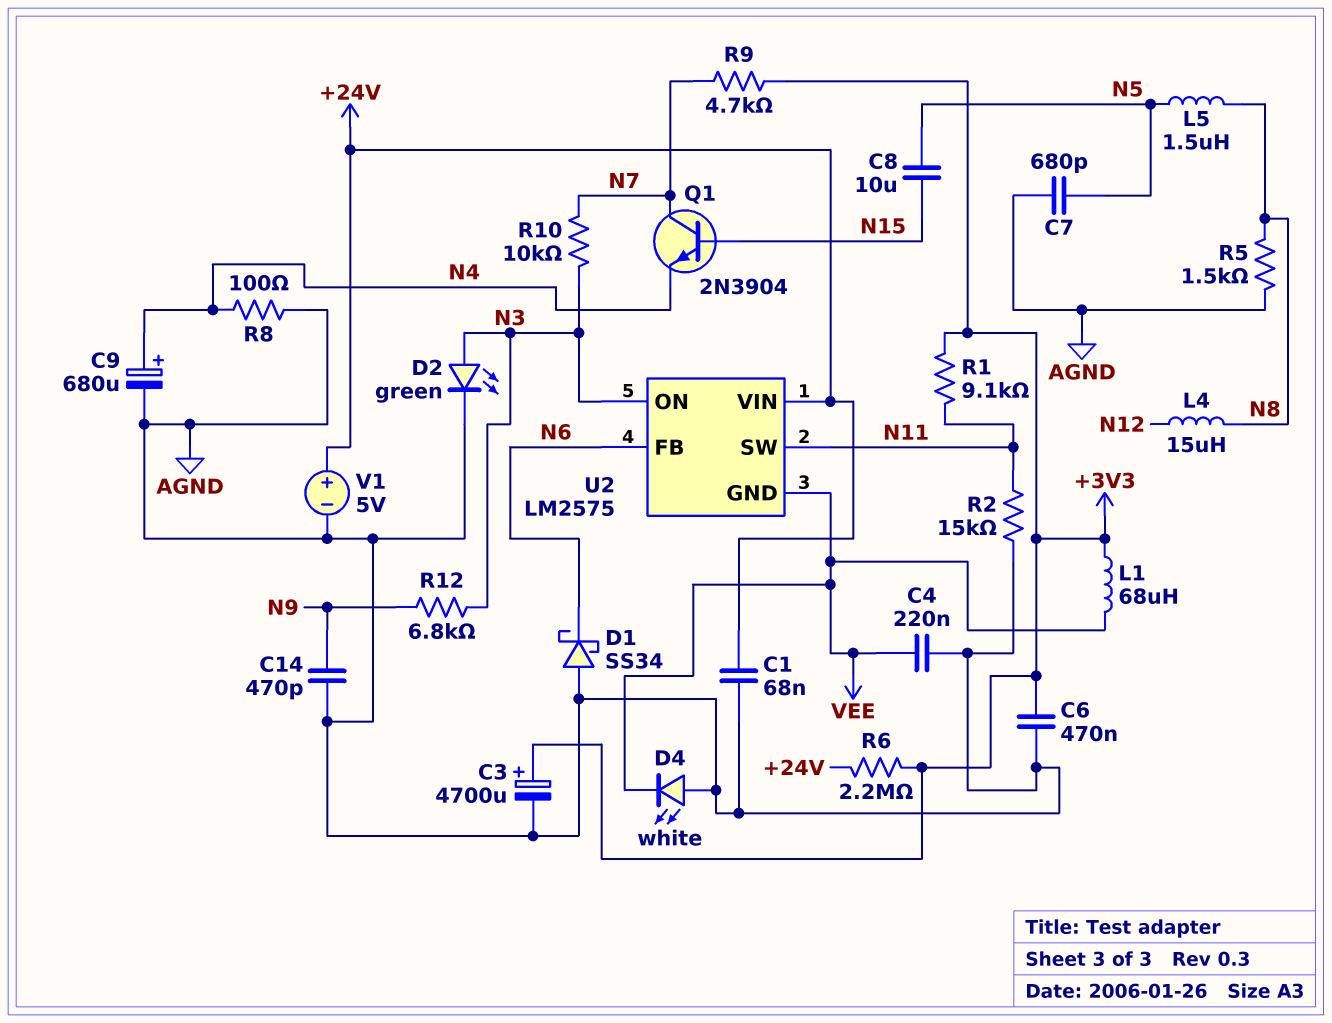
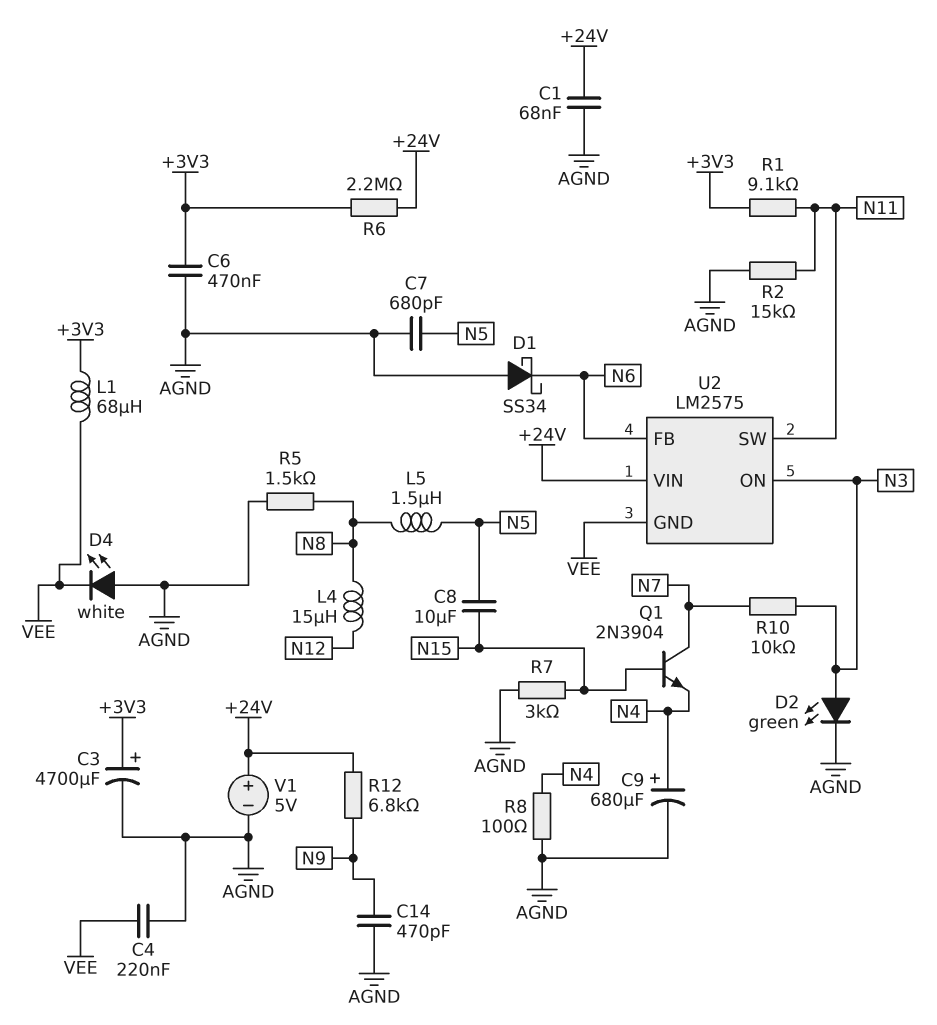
R7: none -> 3k (AGND, N15)
R9: 4.7k (+3V3, N7) -> none
R12: 6.8k (N3, N9) -> 6.8k (+24V, N9)

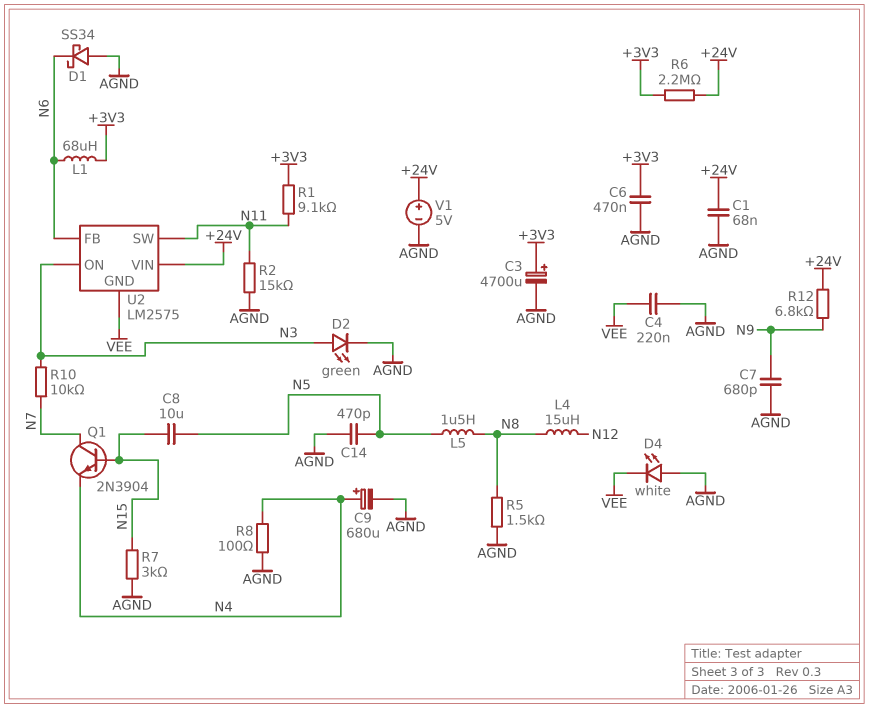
C7: 680pF (AGND, N5) -> 680pF (AGND, N9)
C14: 470pF (AGND, N9) -> 470pF (AGND, N5)
L1: 68uH (+3V3, VEE) -> 68uH (+3V3, N6)

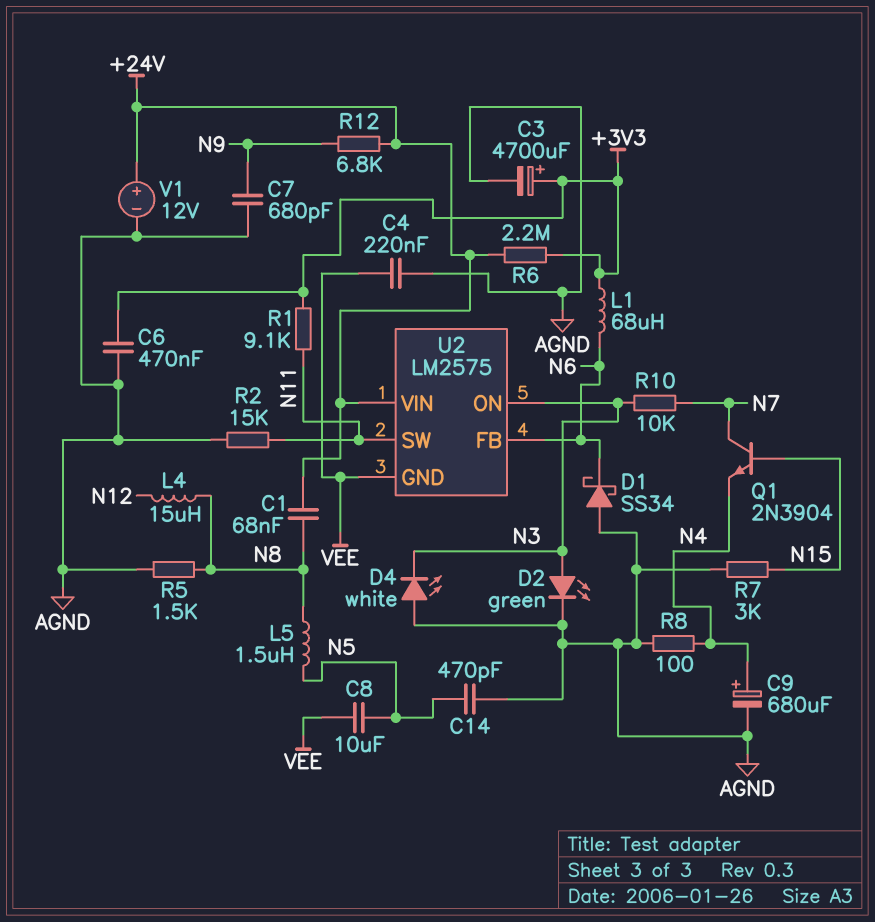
C1: 68nF (+24V, AGND) -> 68nF (+24V, N8)
C8: 10uF (N5, N15) -> 10uF (N5, VEE)
D4: LED white (A AGND, K VEE) -> LED white (A AGND, K N3)
V1: 5V (plus +24V, minus AGND) -> 12V (plus +24V, minus AGND)

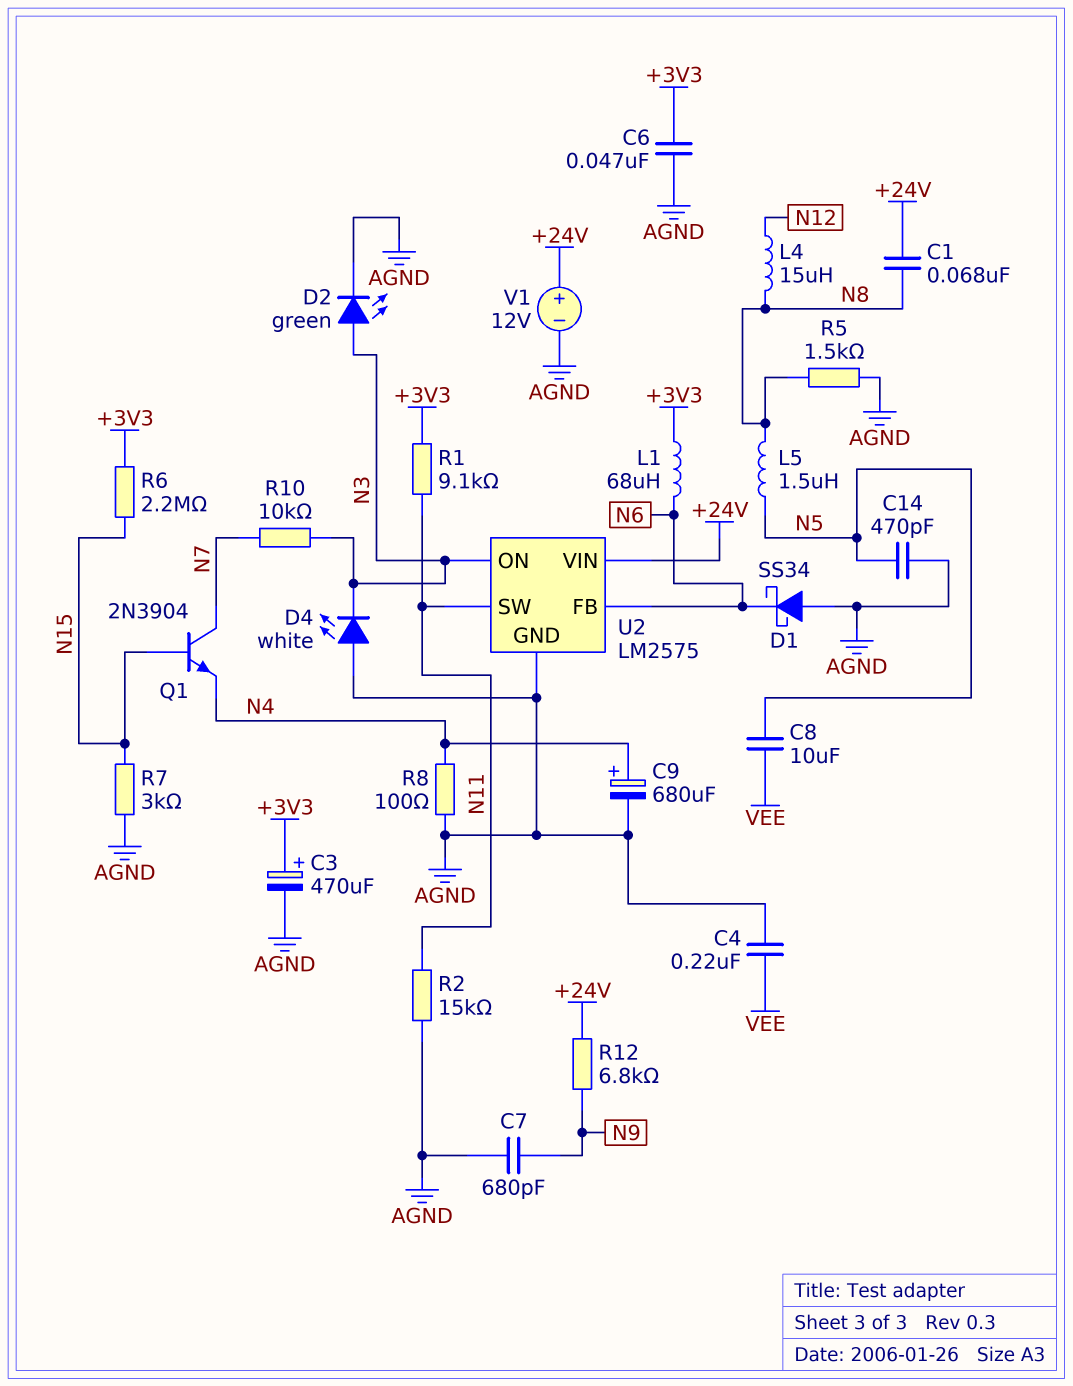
C3: 4700uF (plus +3V3, minus AGND) -> 470uF (plus +3V3, minus AGND)
C6: 470nF (+3V3, AGND) -> 47nF (+3V3, AGND)
R6: 2.2M (+3V3, +24V) -> 2.2M (+3V3, N15)
U2 pin GND: VEE -> AGND

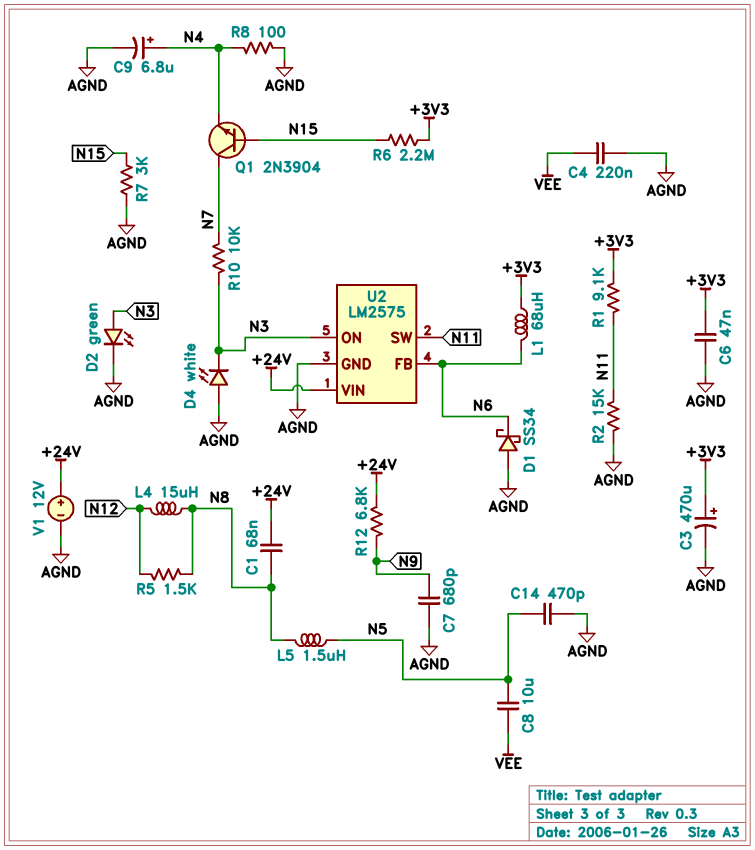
C9: 680uF (plus N4, minus AGND) -> 6.8uF (plus N4, minus AGND)
R5: 1.5k (AGND, N8) -> 1.5k (N8, N12)

